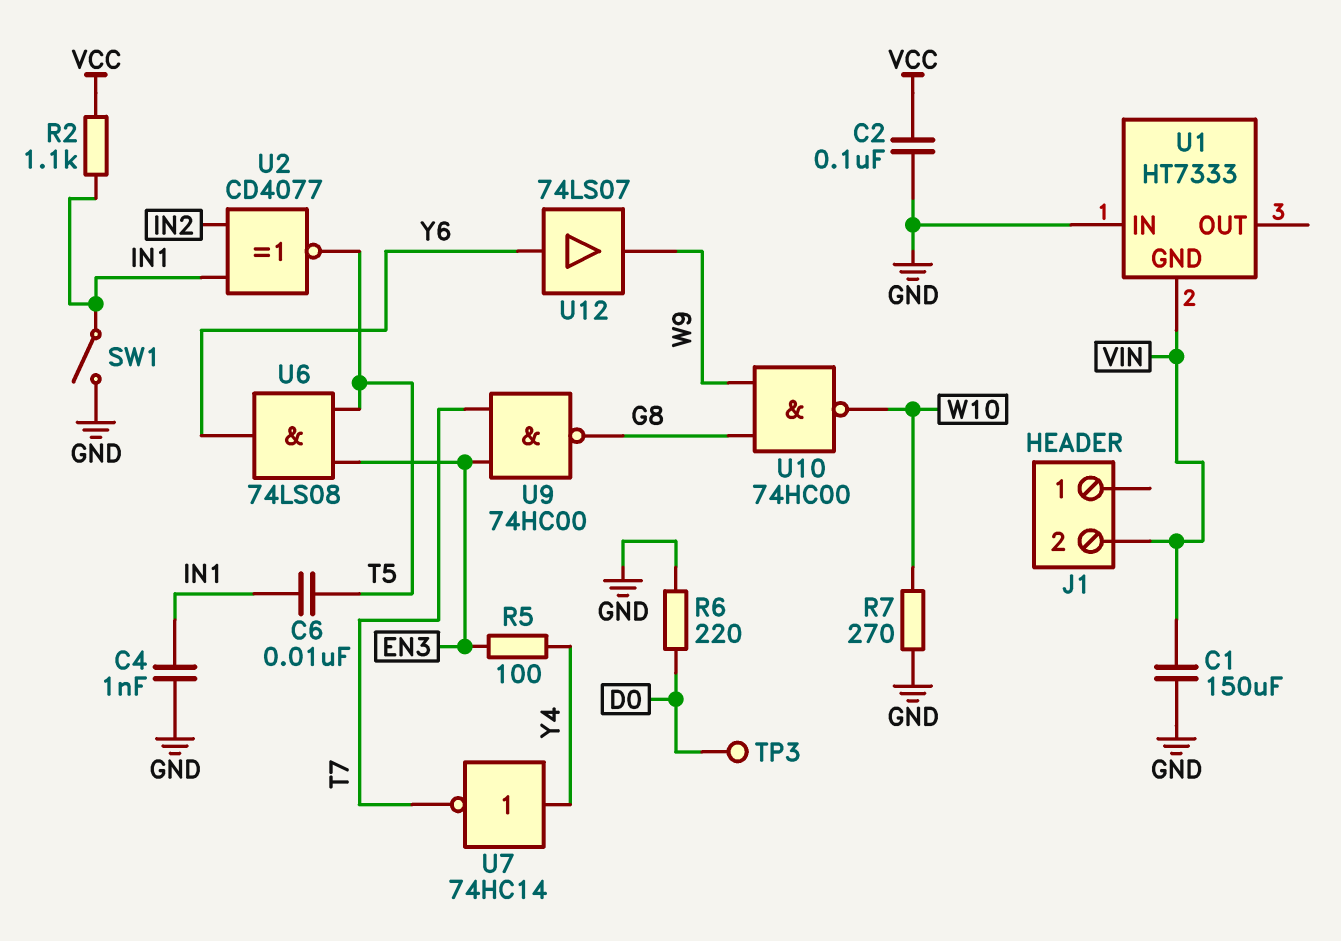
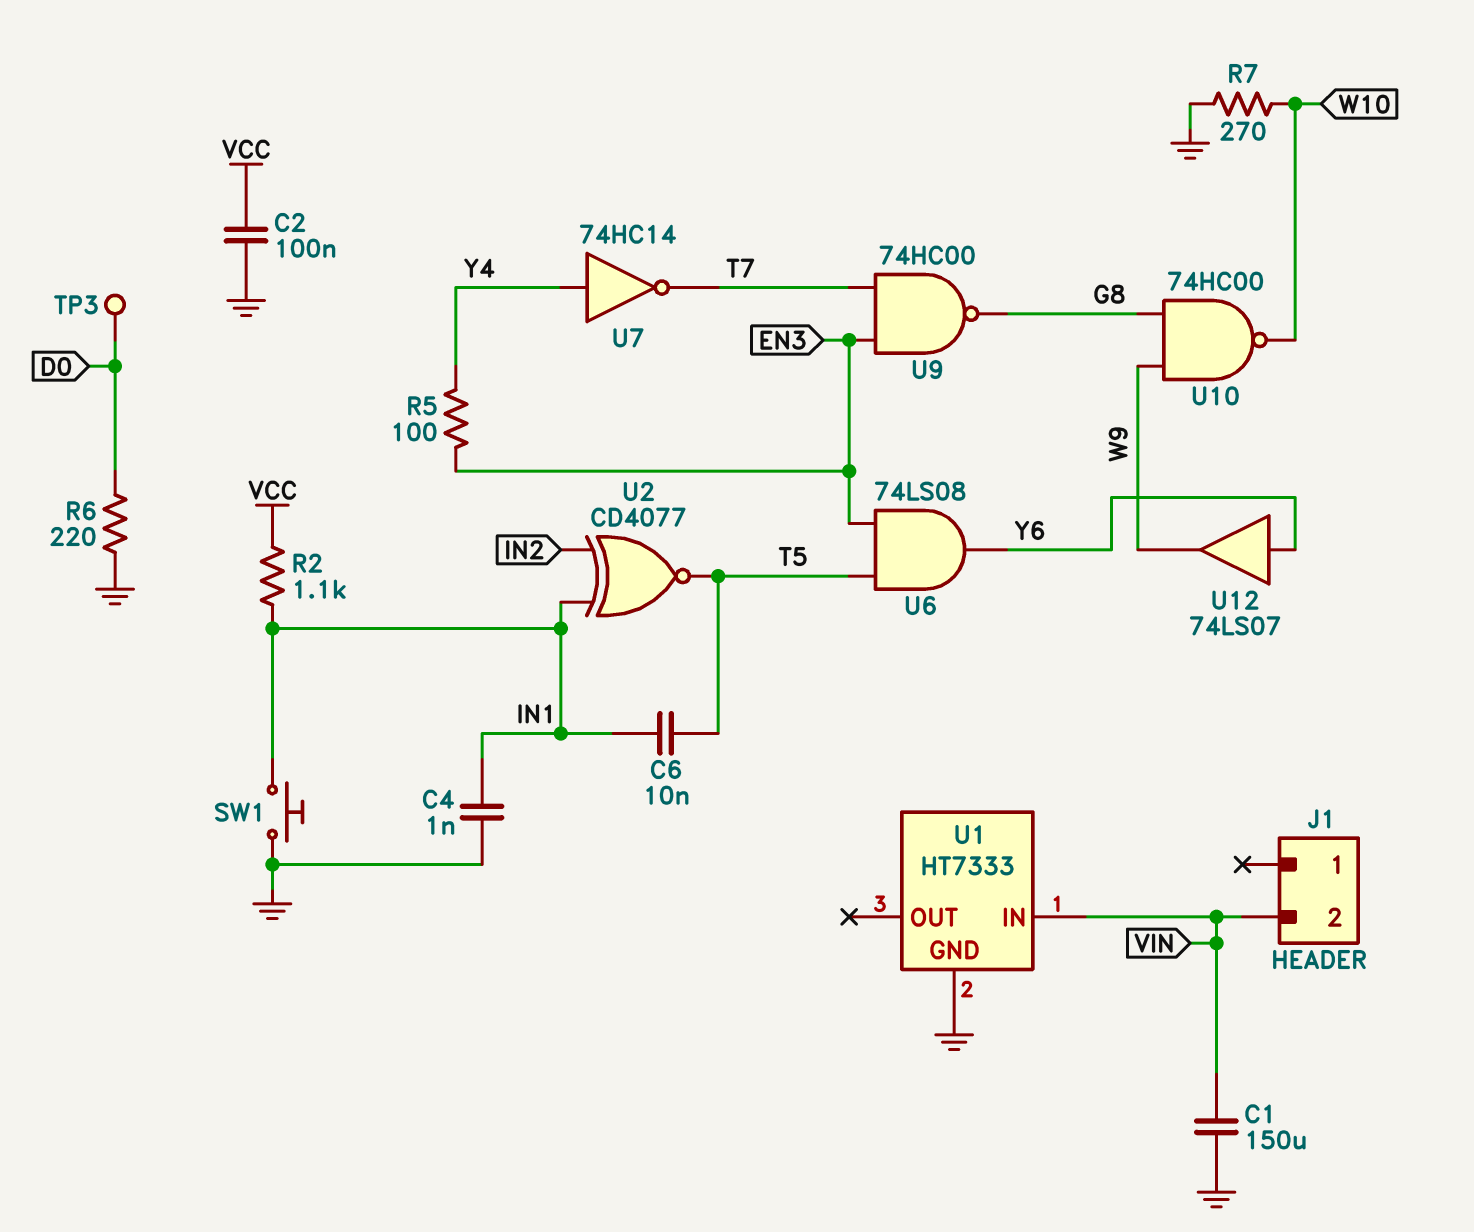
SW1: switch (GND, IN1) -> button (GND, IN1)
U1 pin GND: VIN -> GND
U1 pin IN: GND -> VIN

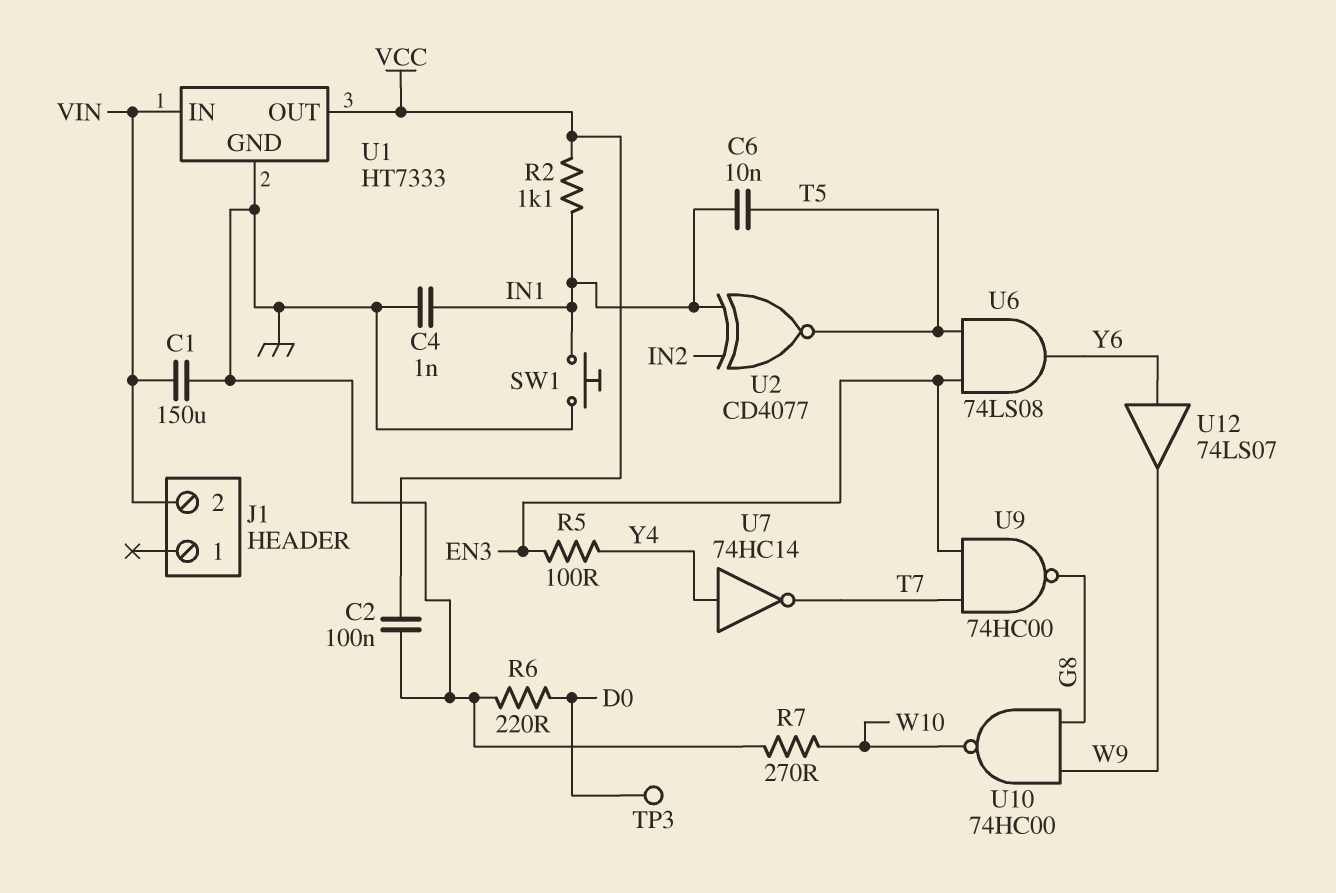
U1 pin OUT: none -> VCC

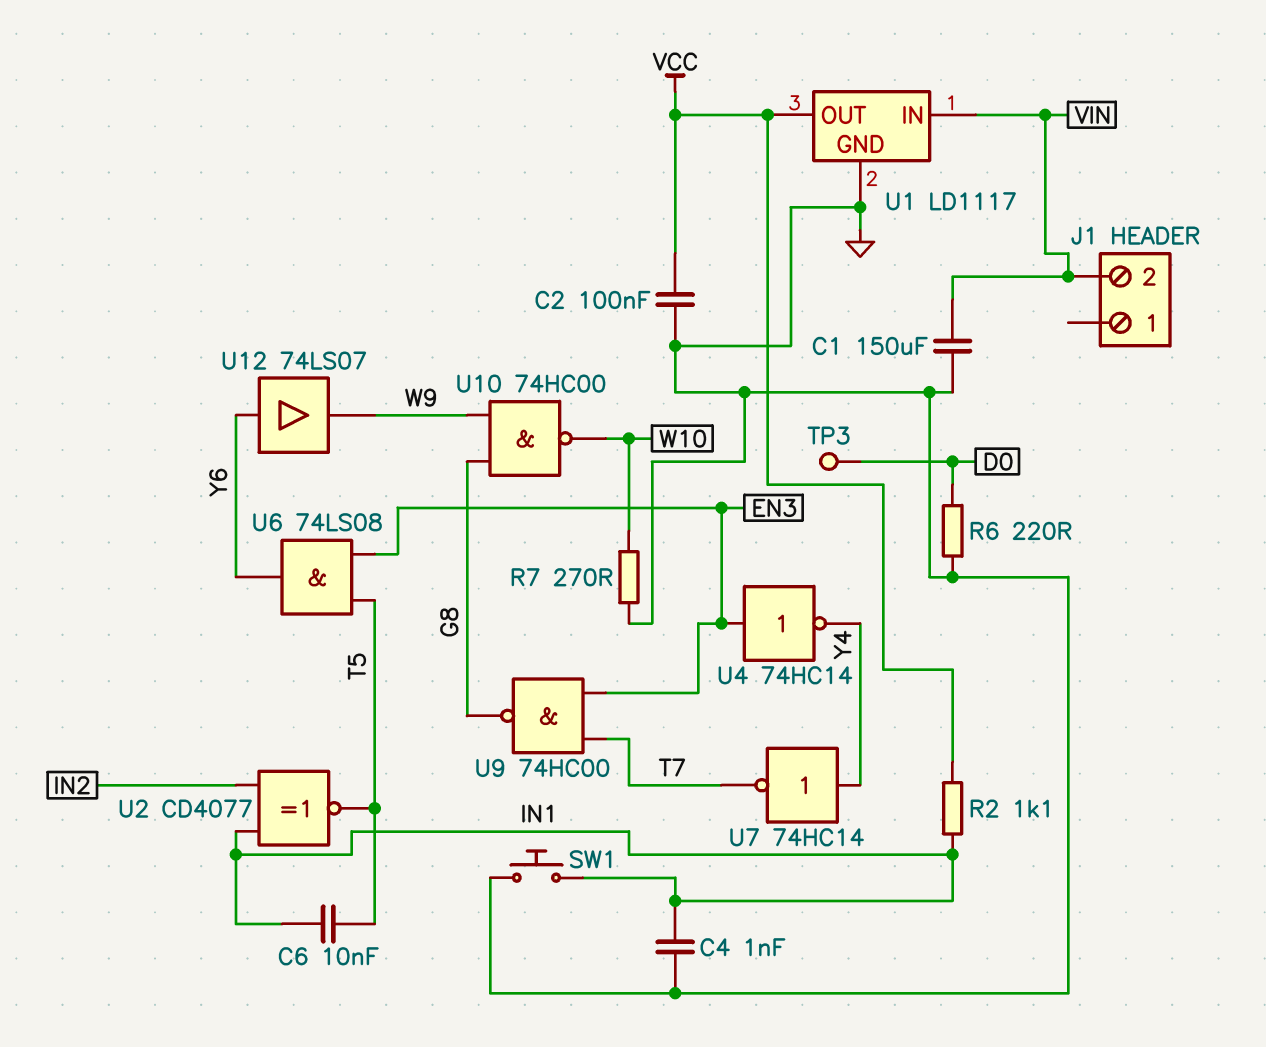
R5: 100 (EN3, Y4) -> none
U1: HT7333 -> LD1117
U4: none -> NOT 74HC14 (in EN3, out Y4)

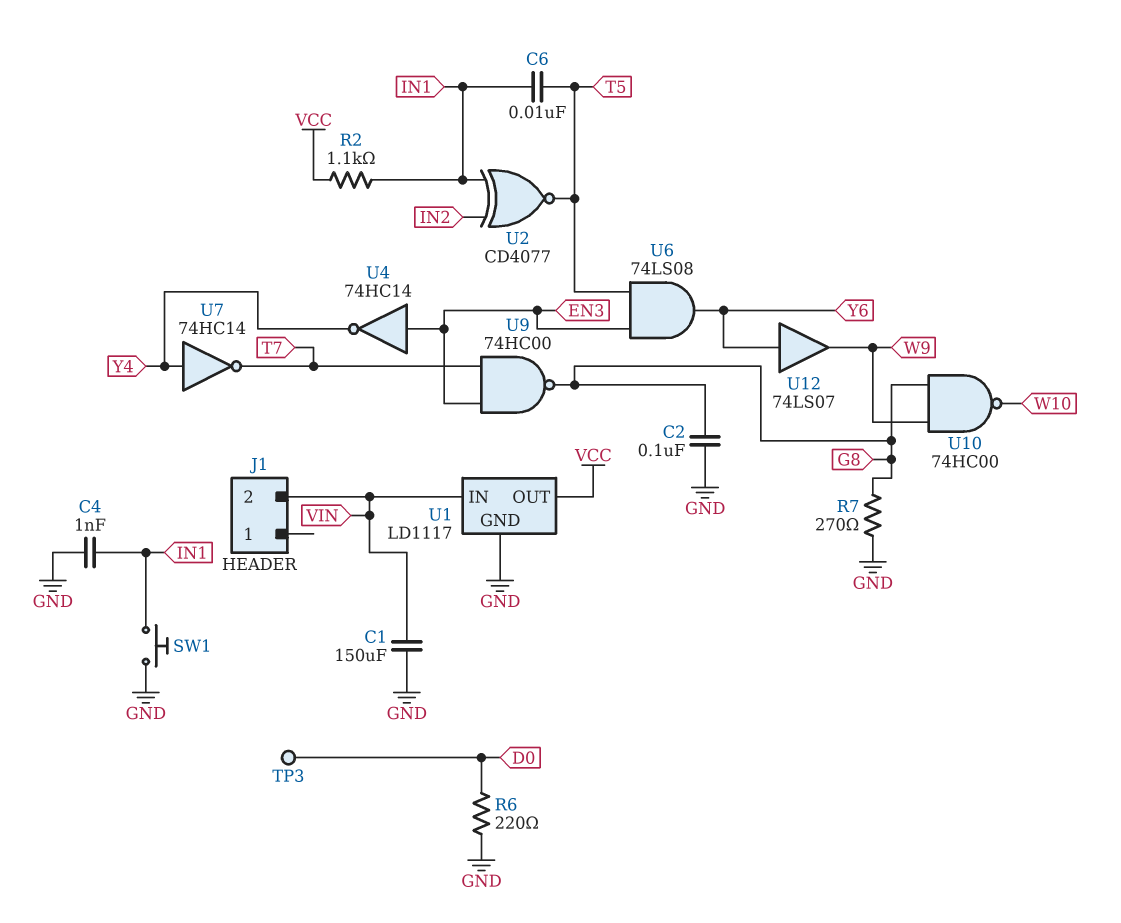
C2: 100nF (GND, VCC) -> 100nF (G8, GND)
R7: 270 (GND, W10) -> 270 (G8, GND)

